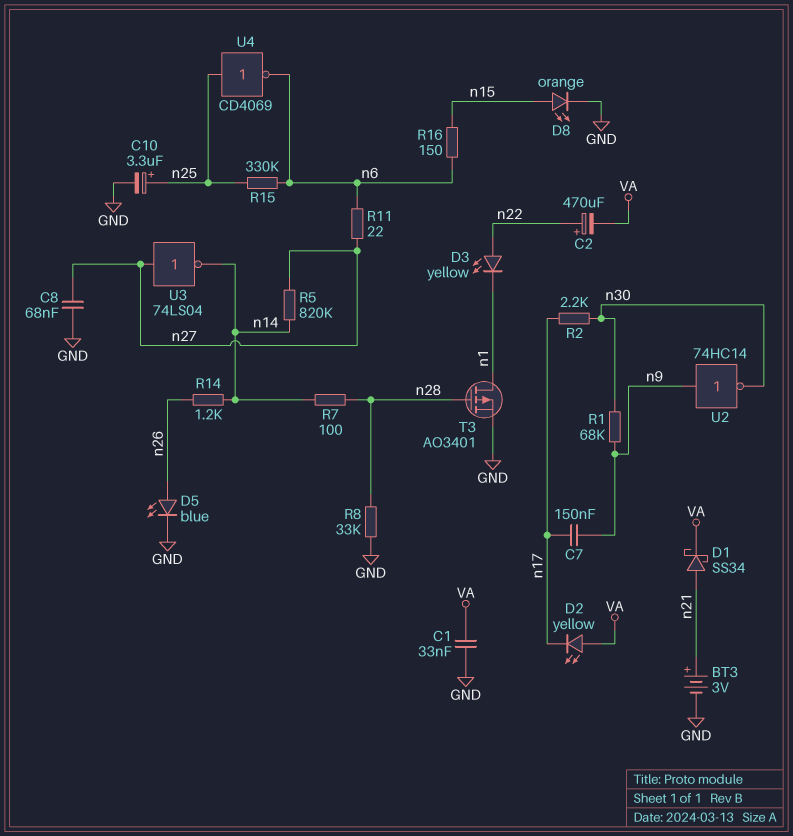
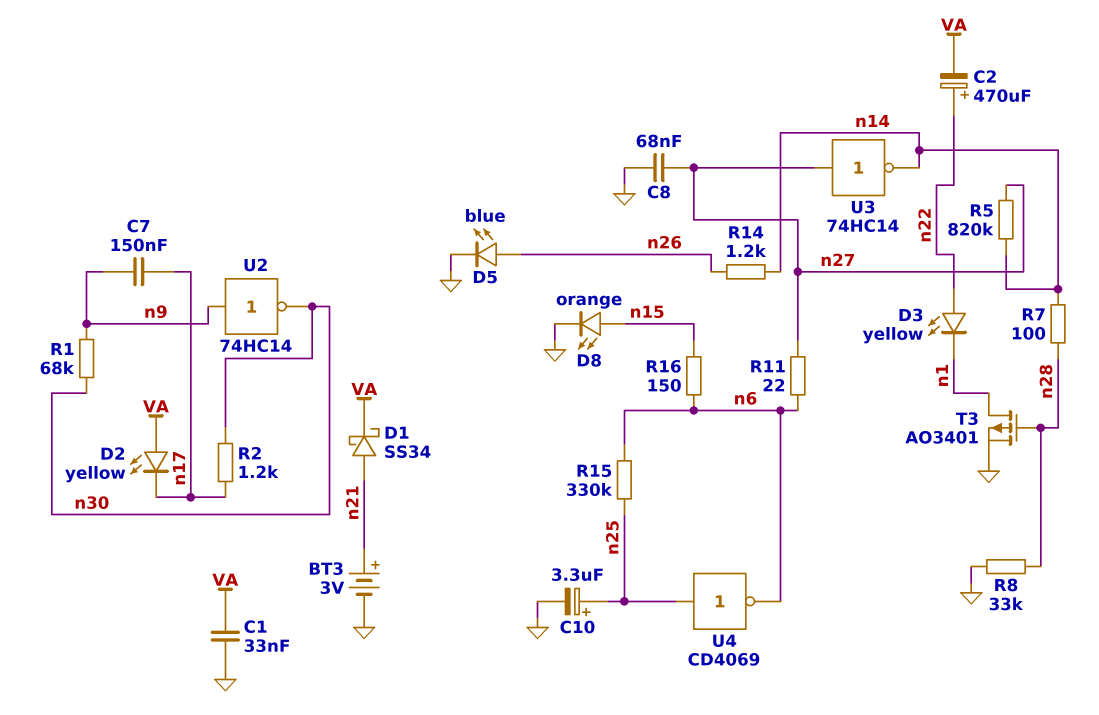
R2: 2.2k (n17, n30) -> 1.2k (n17, n30)
U3: NOT 74LS04 (in n27, out n14) -> NOT 74HC14 (in n27, out n14)

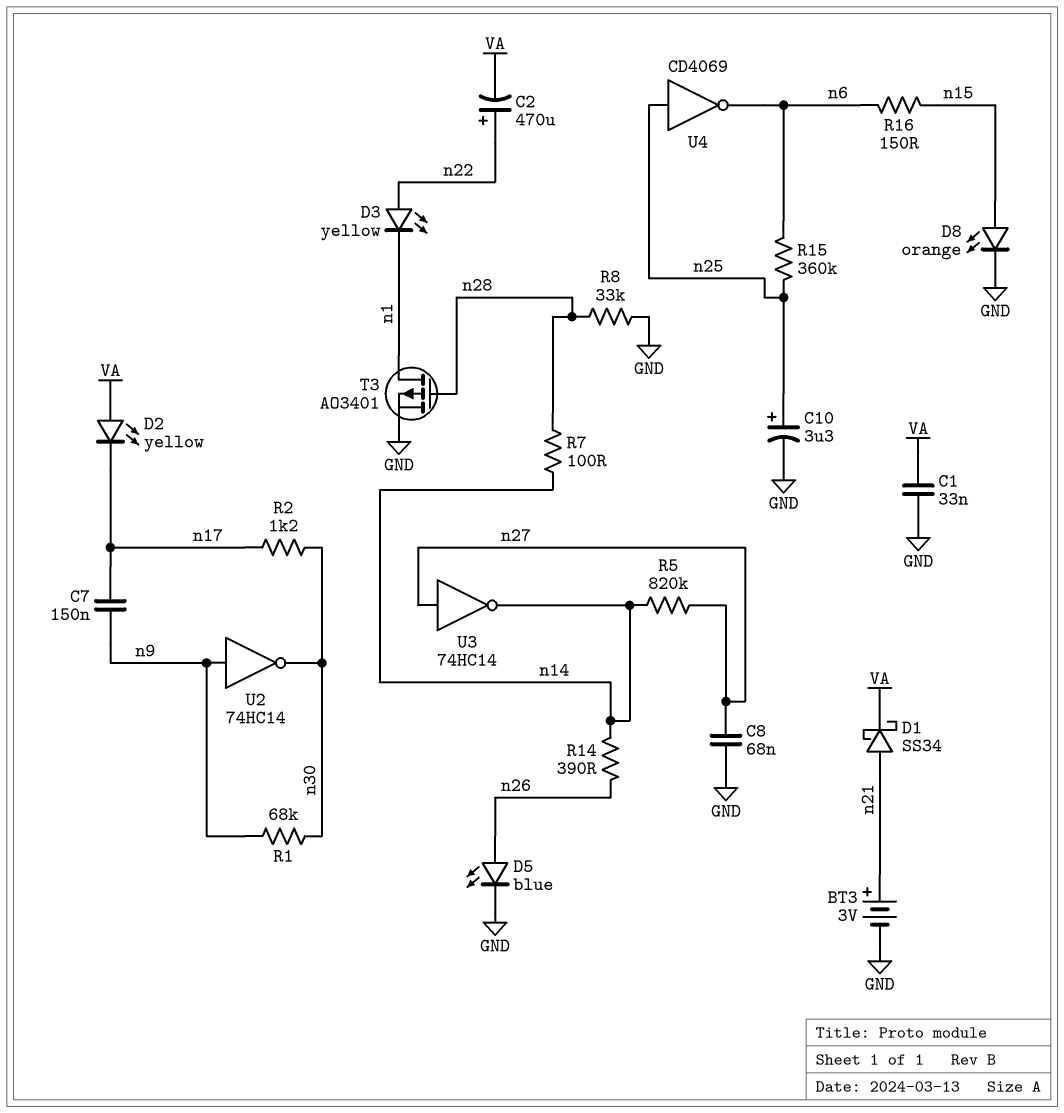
R11: 22 (n6, n27) -> none
R14: 1.2k (n14, n26) -> 390 (n14, n26)
R15: 330k (n6, n25) -> 360k (n6, n25)

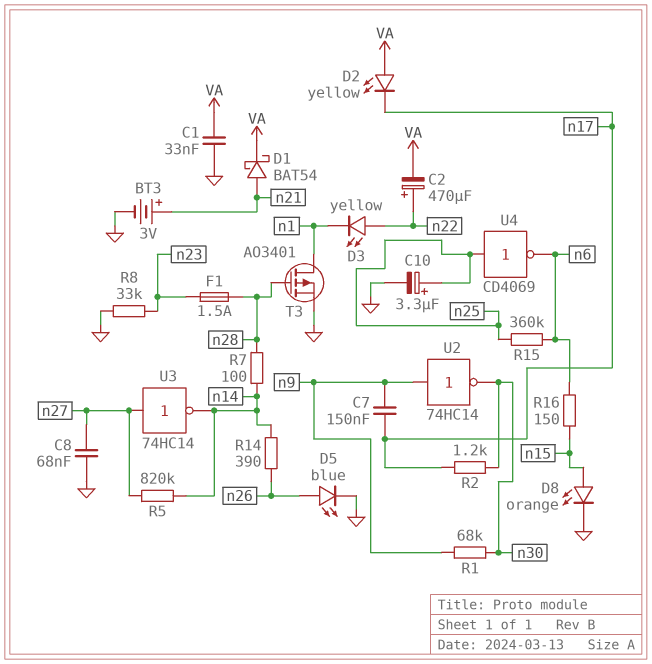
D1: schottky SS34 (A n21, K VA) -> schottky BAT54 (A n21, K VA)
F1: none -> 1.5A (n23, n28)
R8: 33k (GND, n28) -> 33k (GND, n23)

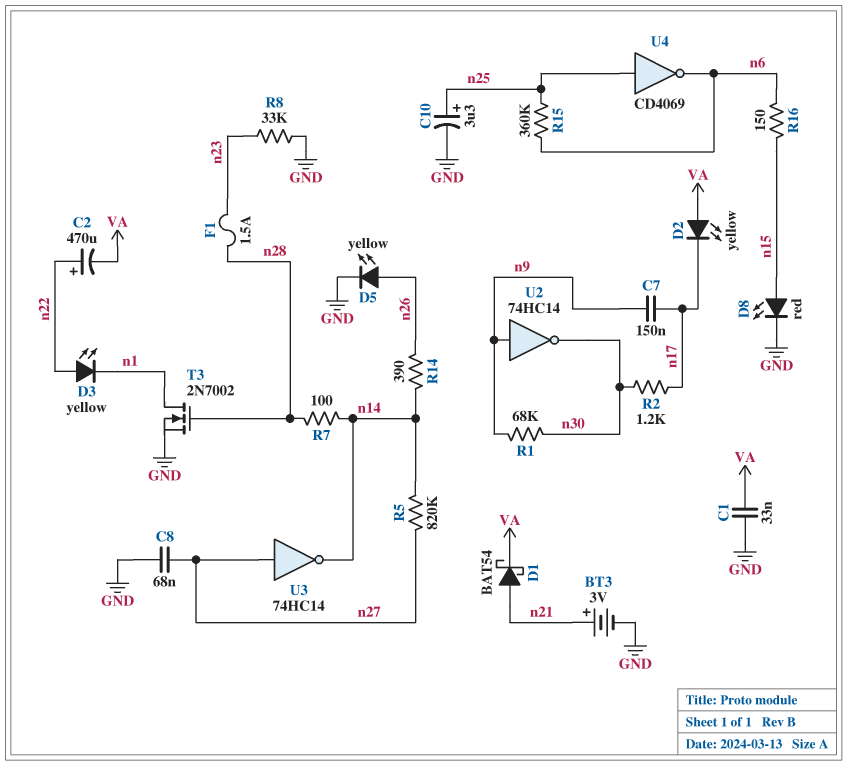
D5: LED blue (A n26, K GND) -> LED yellow (A n26, K GND)
D8: LED orange (A n15, K GND) -> LED red (A n15, K GND)
T3: PMOS AO3401 (G n28, D n1, S GND) -> NMOS 2N7002 (G n28, D n1, S GND)

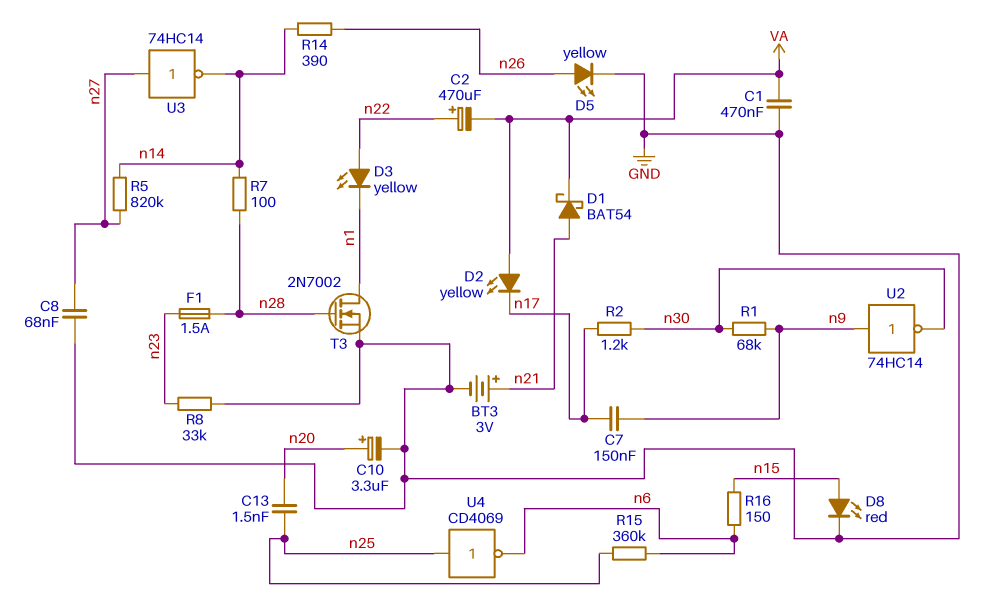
C1: 33nF (GND, VA) -> 470nF (GND, VA)
C10: 3.3uF (plus n25, minus GND) -> 3.3uF (plus n20, minus GND)
C13: none -> 1.5nF (n20, n25)

